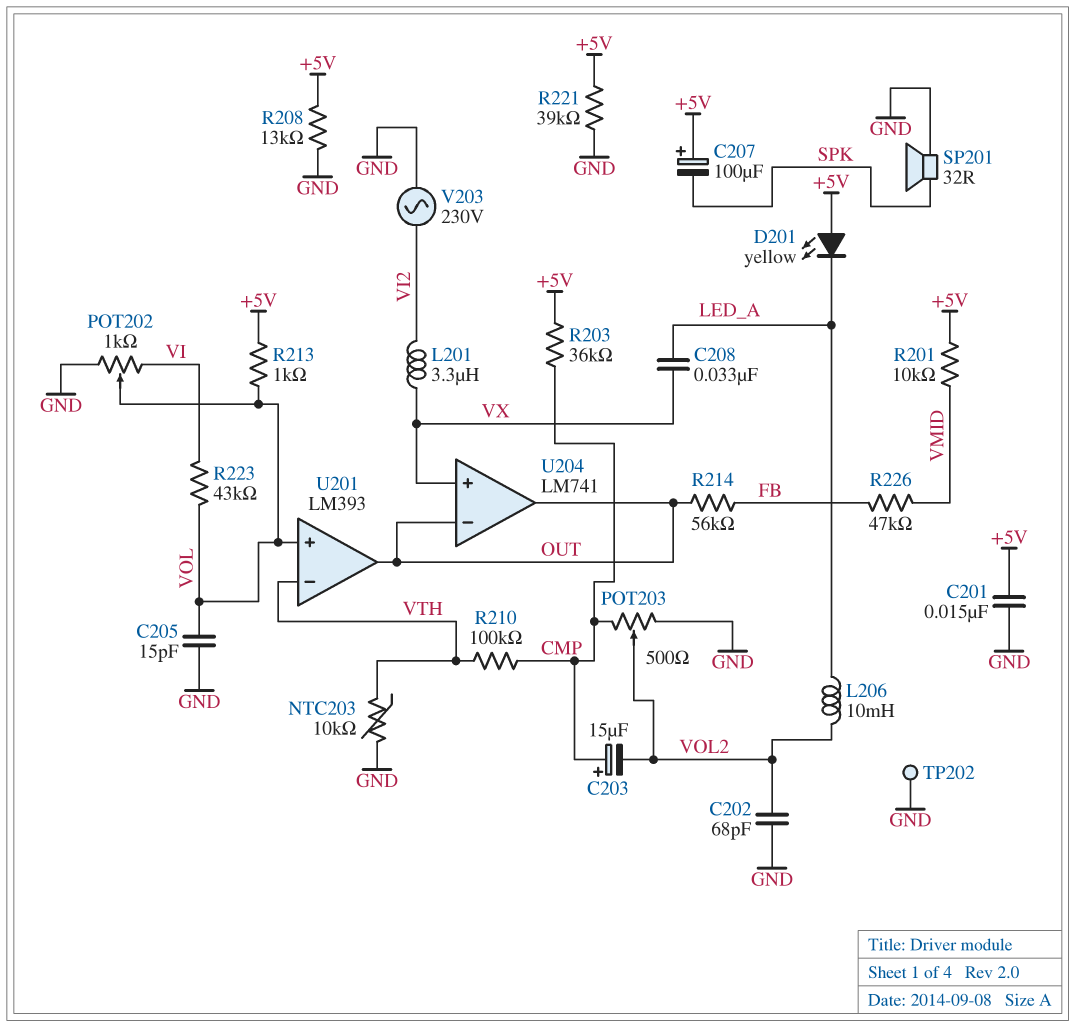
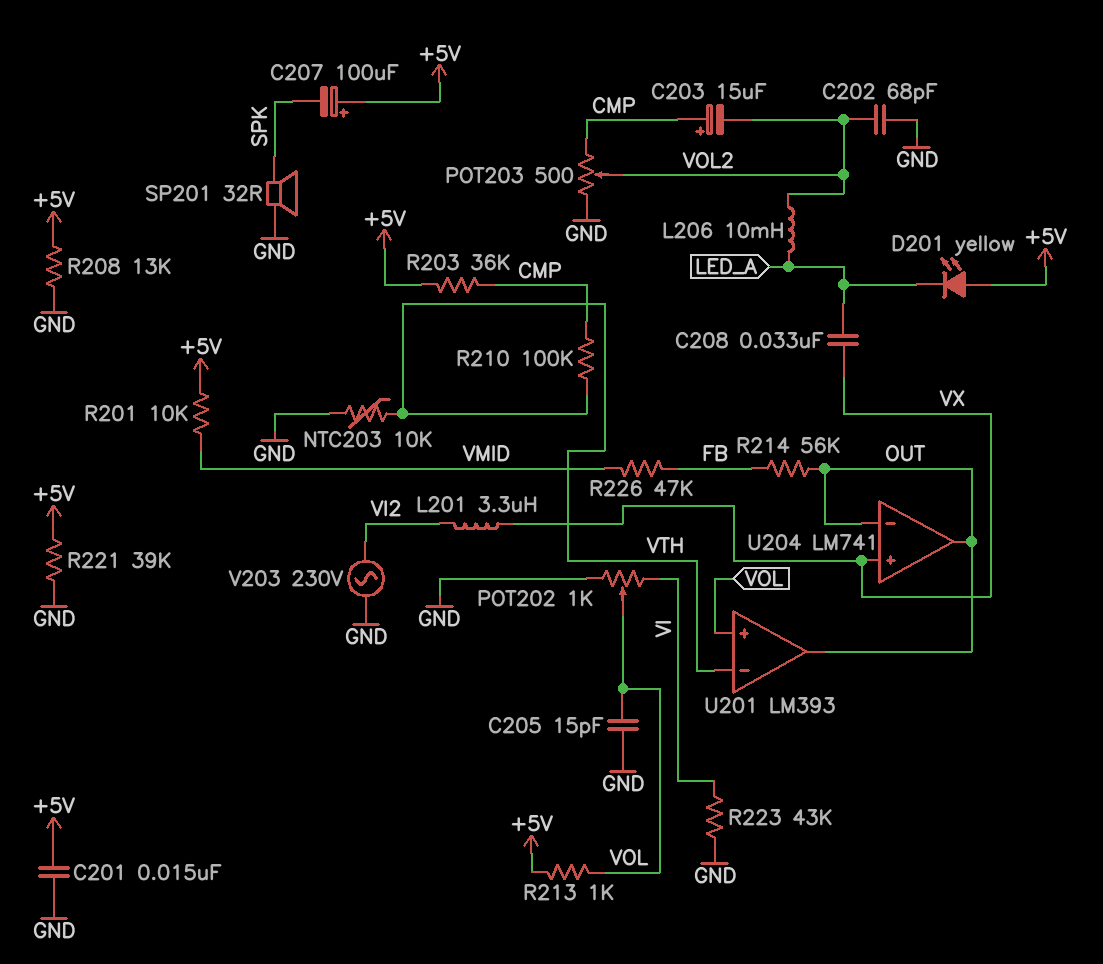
R223: 43k (VI, VOL) -> 43k (GND, VI)
TP202: test point (GND) -> none

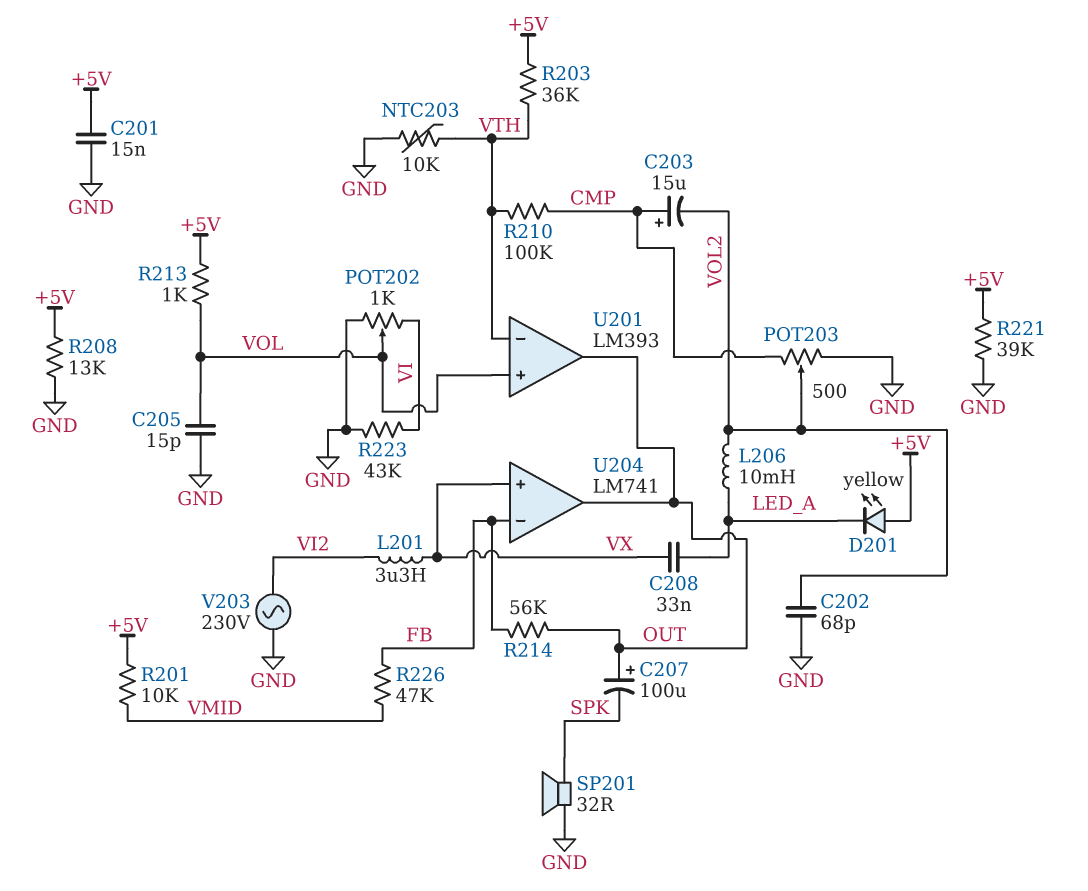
C207: 100uF (plus +5V, minus SPK) -> 100uF (plus OUT, minus SPK)
R203: 36k (+5V, CMP) -> 36k (+5V, VTH)
U204 pin in-: OUT -> FB

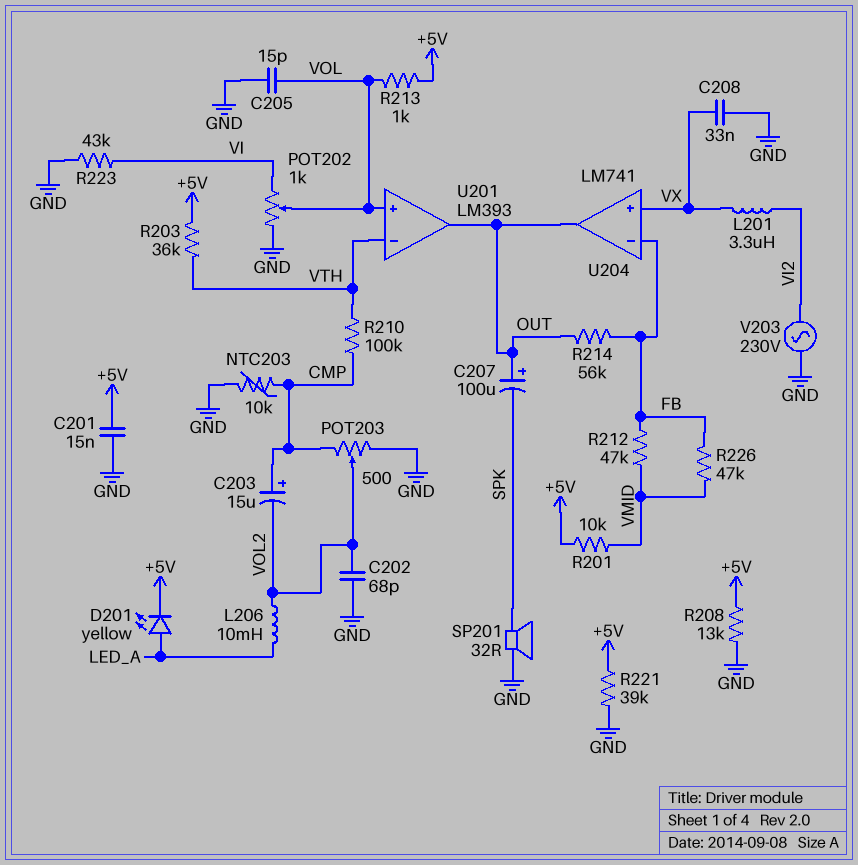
C208: 33nF (LED_A, VX) -> 33nF (GND, VX)
D201: LED yellow (A +5V, K LED_A) -> LED yellow (A LED_A, K +5V)
NTC203: 10k (GND, VTH) -> 10k (CMP, GND)
R212: none -> 47k (FB, VMID)

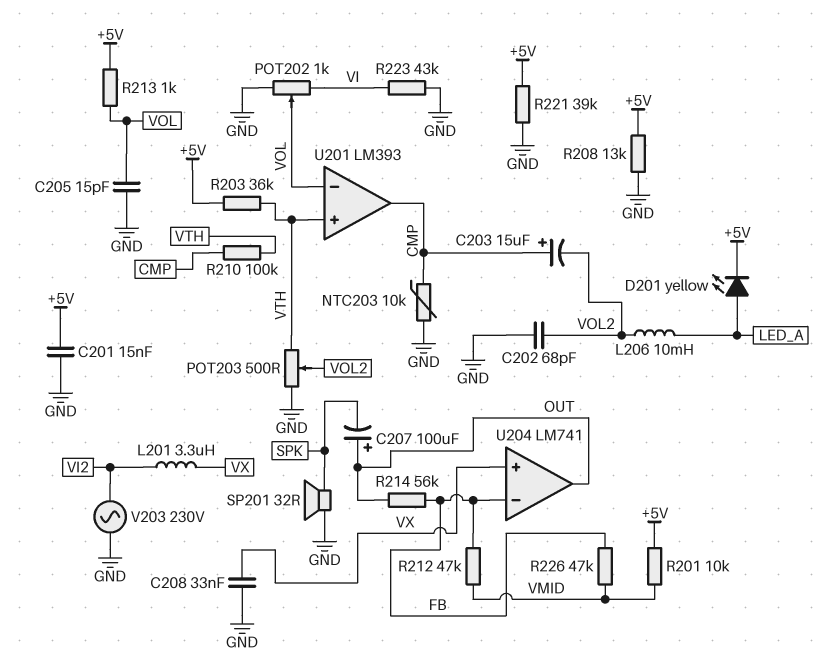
POT203: 500 (CMP, GND, wiper VOL2) -> 500 (GND, VTH, wiper VOL2)
U201 pin in+: VOL -> VTH
U201 pin in-: VTH -> VOL
U201 pin out: OUT -> CMP

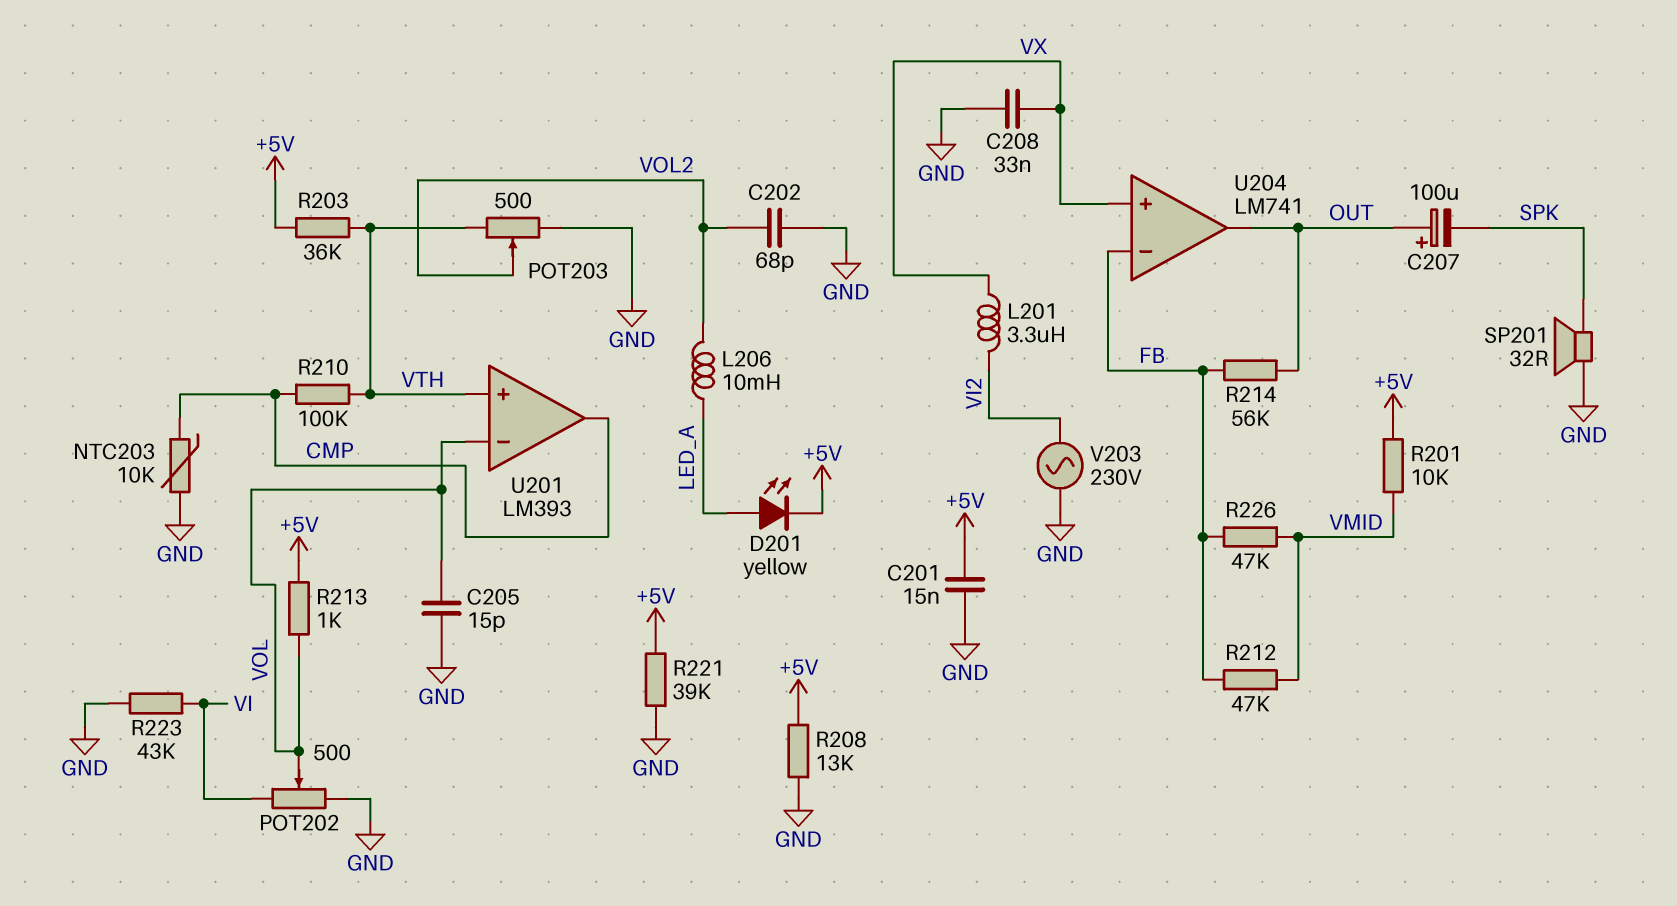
C203: 15uF (plus CMP, minus VOL2) -> none
POT202: 1k (GND, VI, wiper VOL) -> 500 (GND, VI, wiper VOL)

